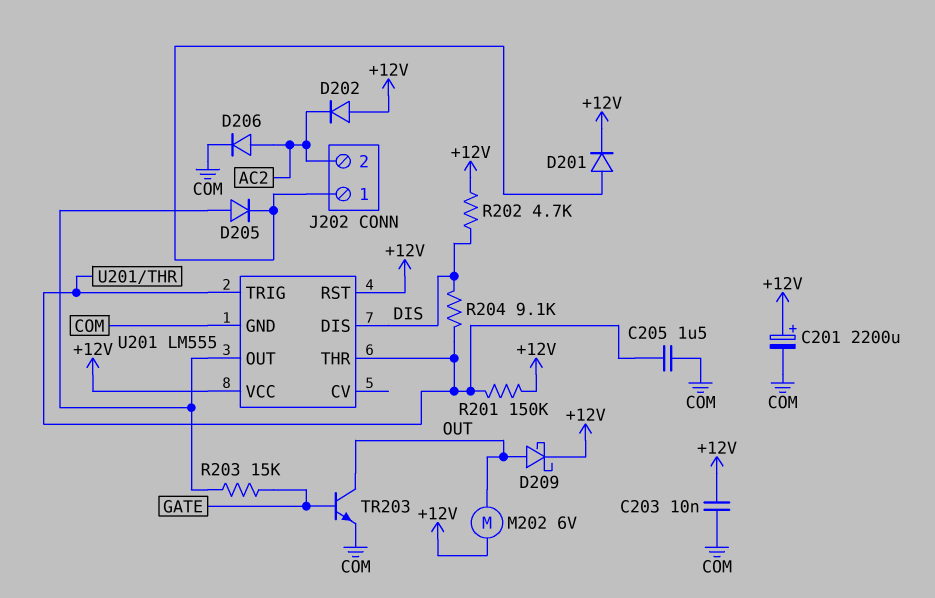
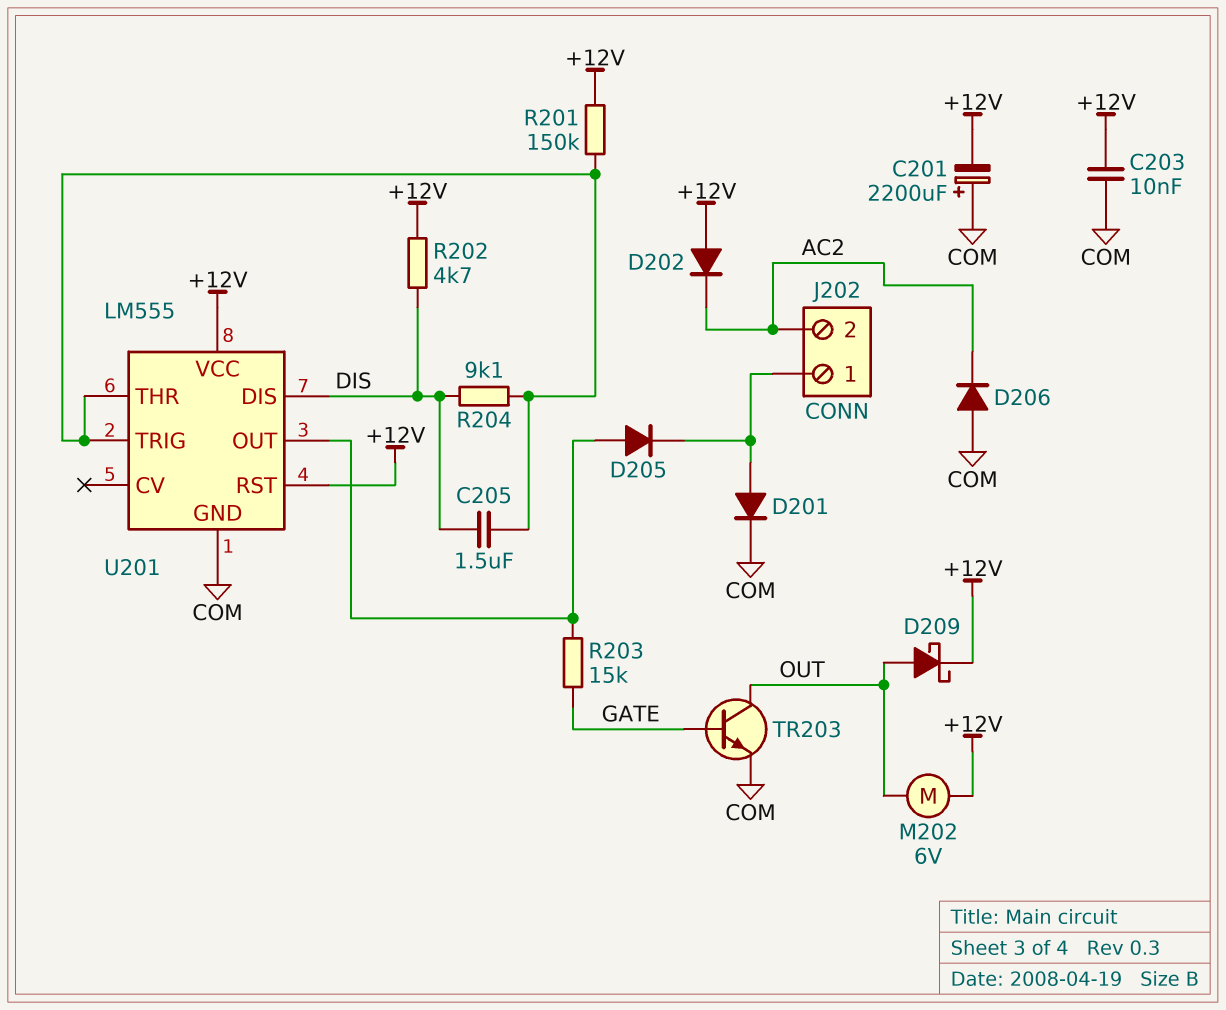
C201: 2200uF (plus +12V, minus COM) -> 2200uF (plus COM, minus +12V)
C205: 1.5uF (COM, U201/THR) -> 1.5uF (DIS, U201/THR)
D201: diode (A J202/1, K +12V) -> diode (A J202/1, K COM)
D206: diode (A AC2, K COM) -> diode (A COM, K AC2)

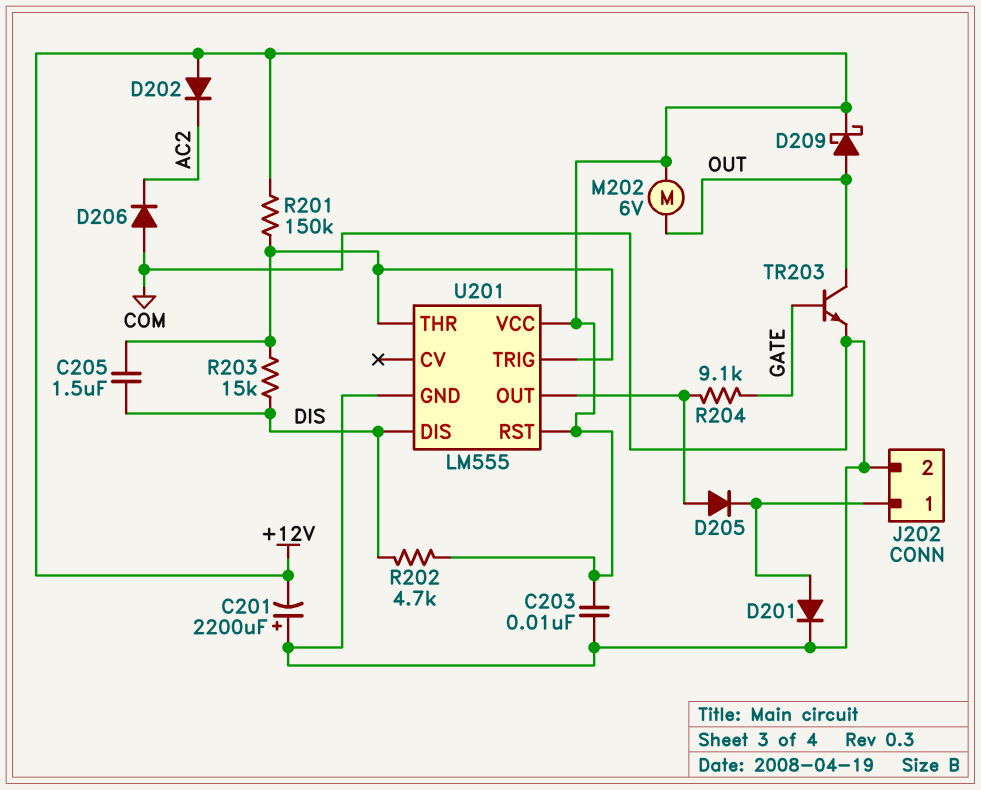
J202 pin 2: AC2 -> COM
R203: 15k (GATE, U201/OUT) -> 15k (DIS, U201/THR)
R204: 9.1k (DIS, U201/THR) -> 9.1k (GATE, U201/OUT)

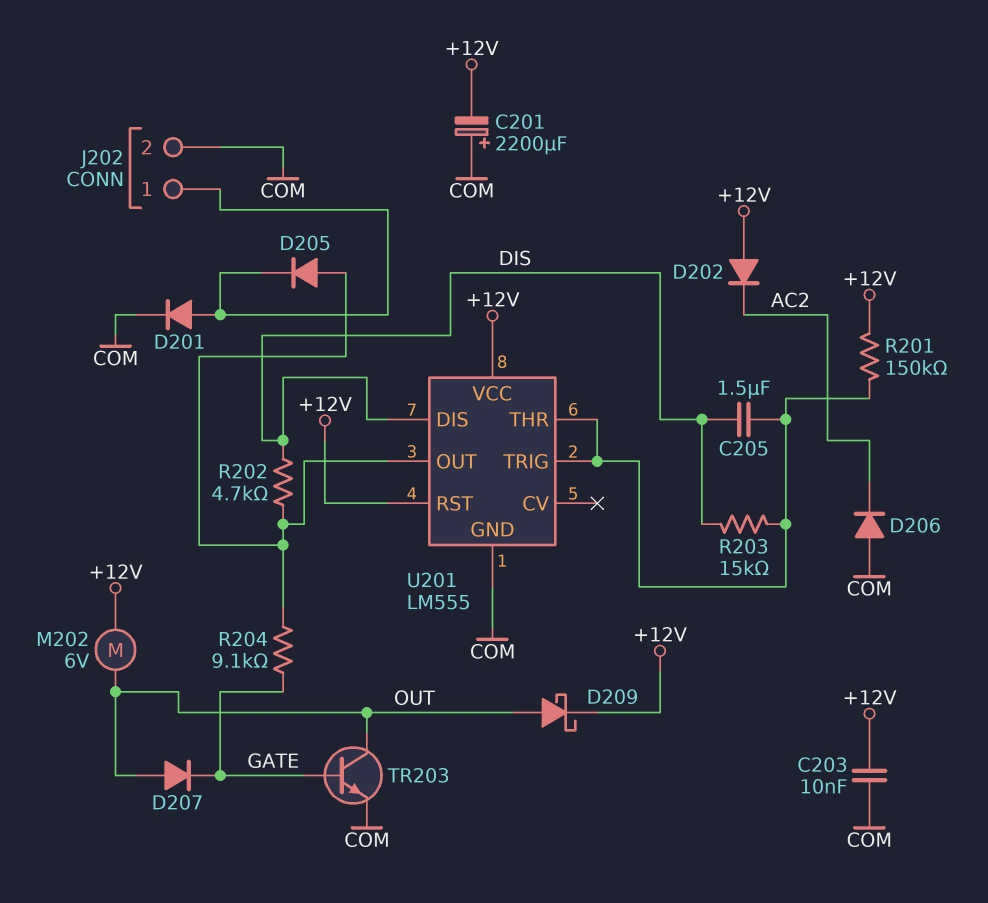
D207: none -> diode (A OUT, K GATE)
R202: 4.7k (+12V, DIS) -> 4.7k (DIS, U201/OUT)

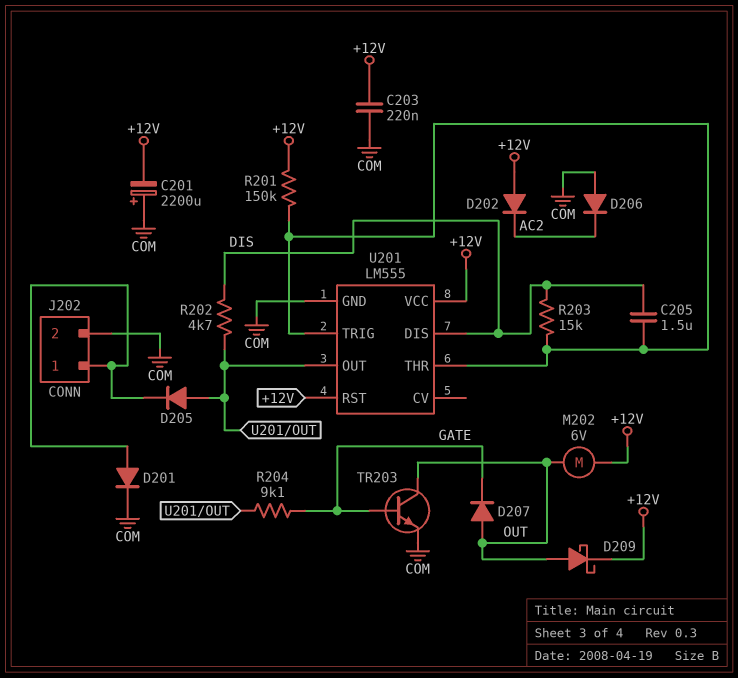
C203: 10nF (+12V, COM) -> 220nF (+12V, COM)

